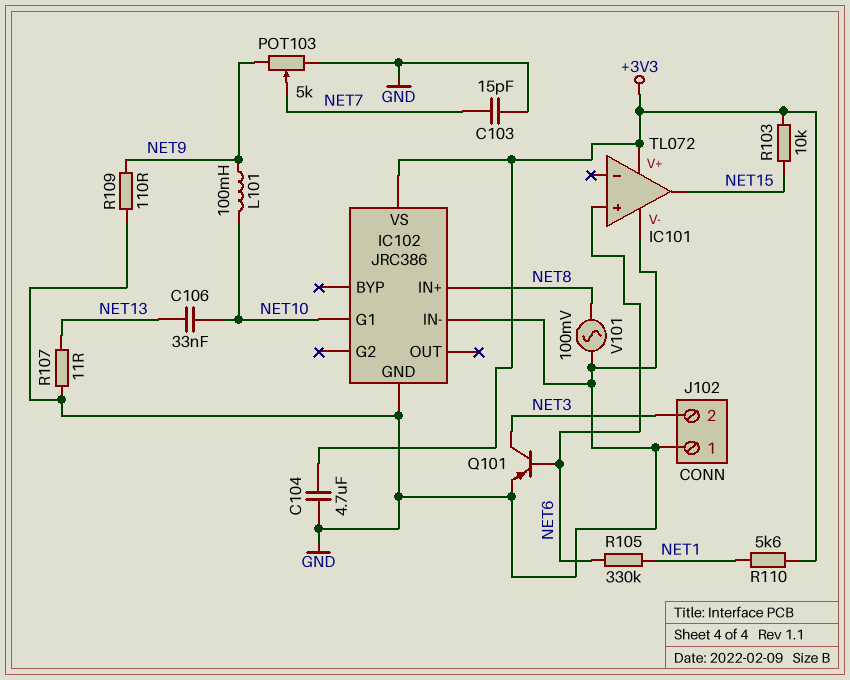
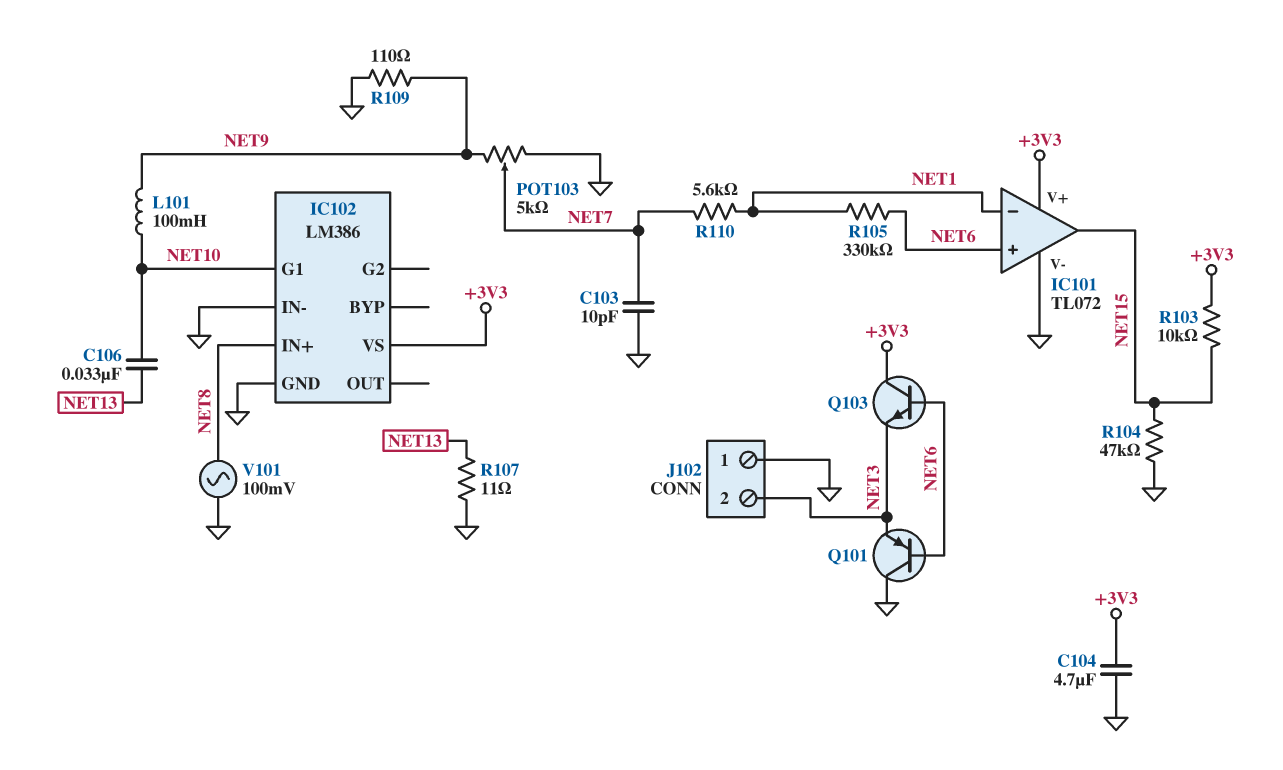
C103: 15pF (GND, NET7) -> 10pF (GND, NET7)
IC101 pin in-: none -> NET1
IC102: JRC386 -> LM386
Q101: PNP (B NET6, C NET3, E GND) -> PNP (B NET6, C GND, E NET3)
Q103: none -> NPN (B NET6, C +3V3, E NET3)
R104: none -> 47k (GND, NET15)
R110: 5.6k (+3V3, NET1) -> 5.6k (NET1, NET7)

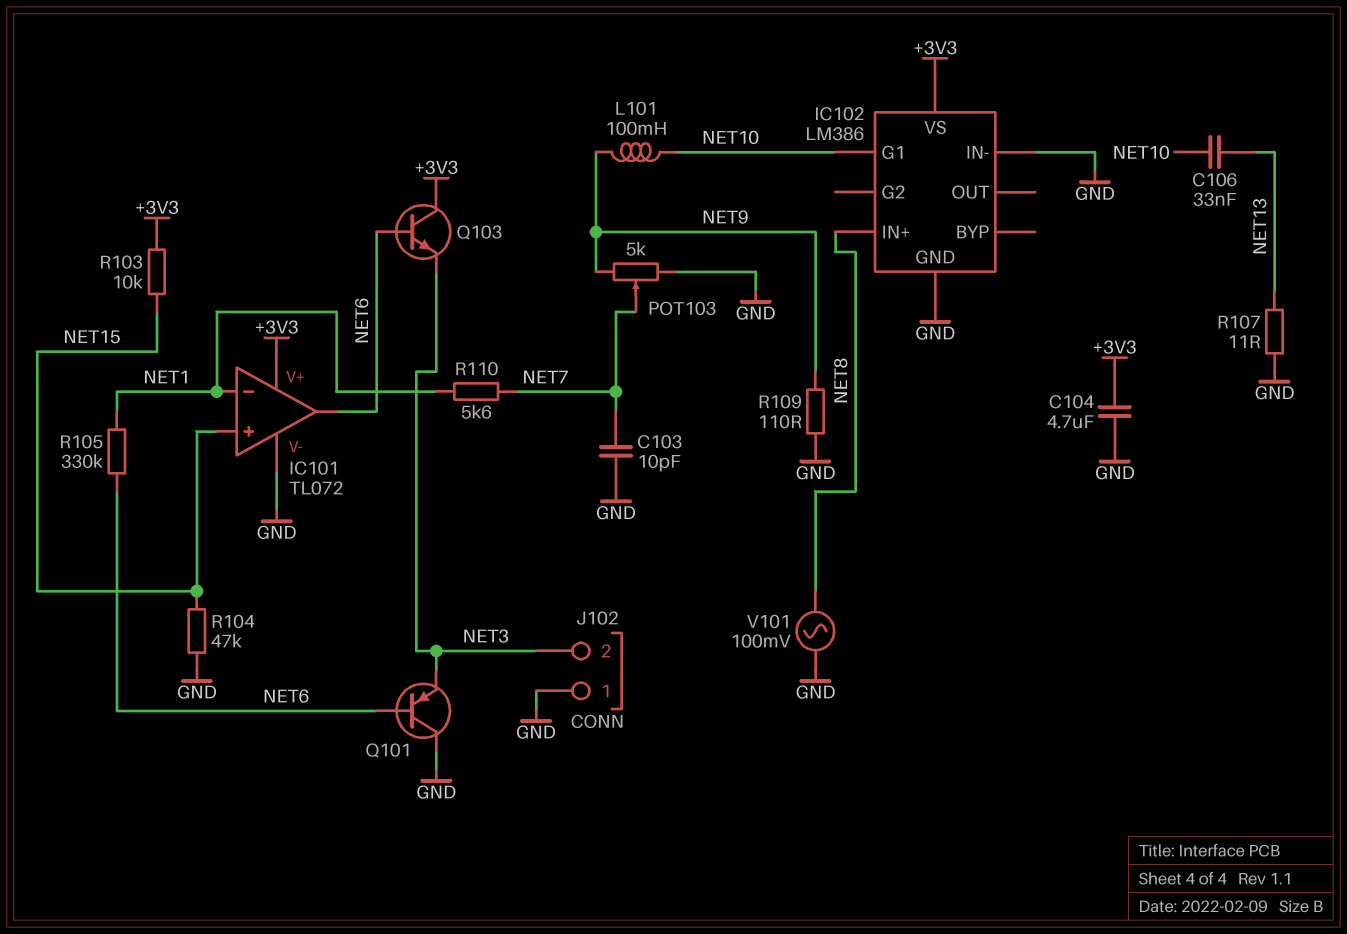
IC101 pin in+: NET6 -> NET15
IC101 pin out: NET15 -> NET6

